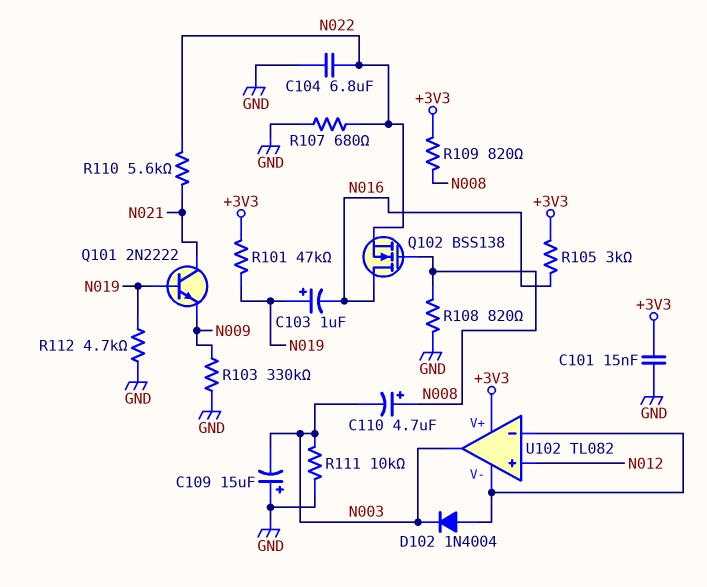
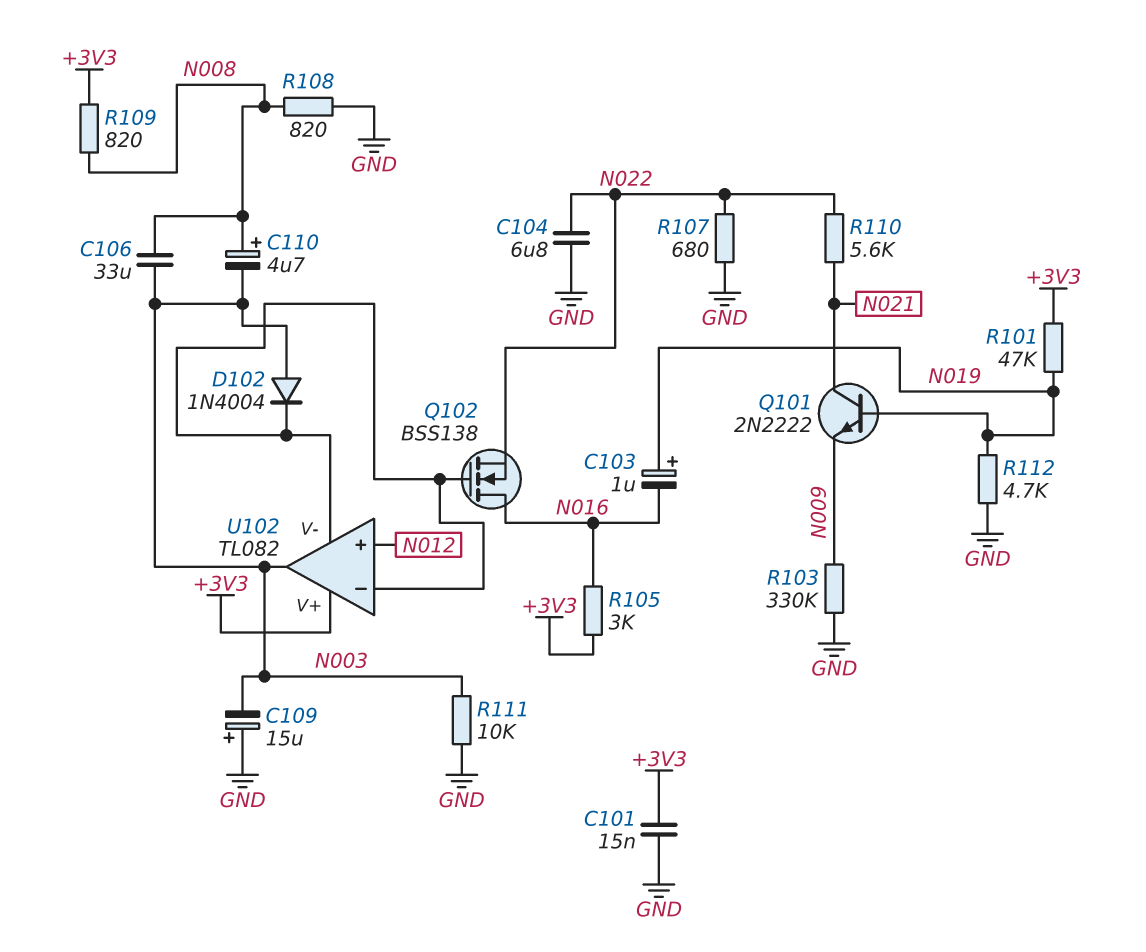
C106: none -> 33uF (N003, N008)
D102: diode 1N4004 (A U102/V-, K N003) -> diode 1N4004 (A N003, K U102/V-)
Q102: NMOS BSS138 (G N008, D N016, S N022) -> NMOS BSS138 (G U102/V-, D N016, S N022)

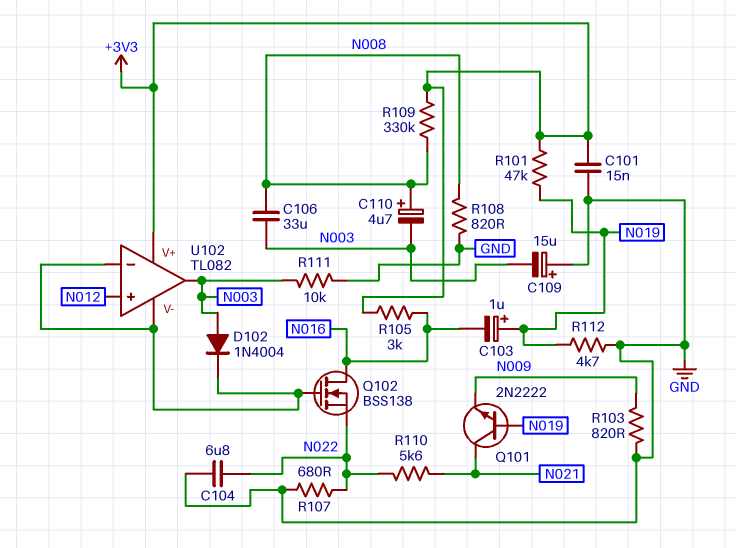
R103: 330k (GND, N009) -> 820 (GND, N009)
R109: 820 (+3V3, N008) -> 330k (+3V3, N008)

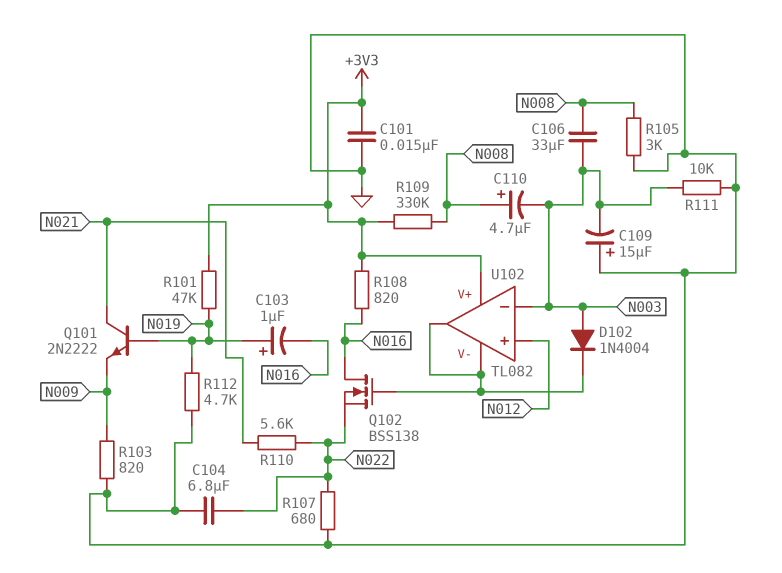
R105: 3k (+3V3, N016) -> 3k (GND, N008)
R108: 820 (GND, N008) -> 820 (+3V3, N016)
U102 pin in-: U102/V- -> N003
U102 pin out: N003 -> U102/V-

